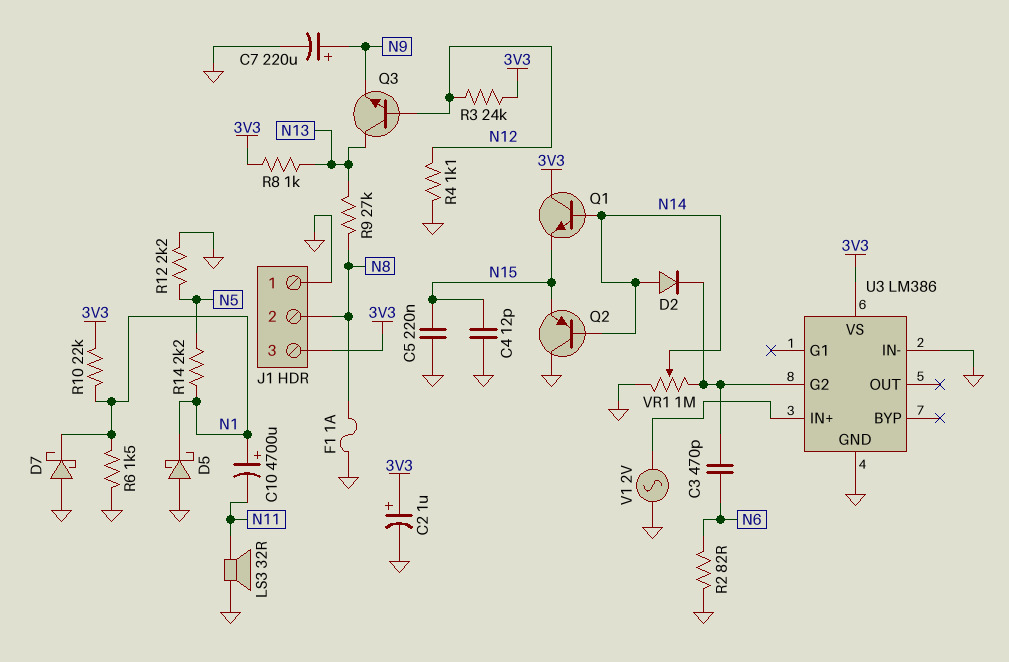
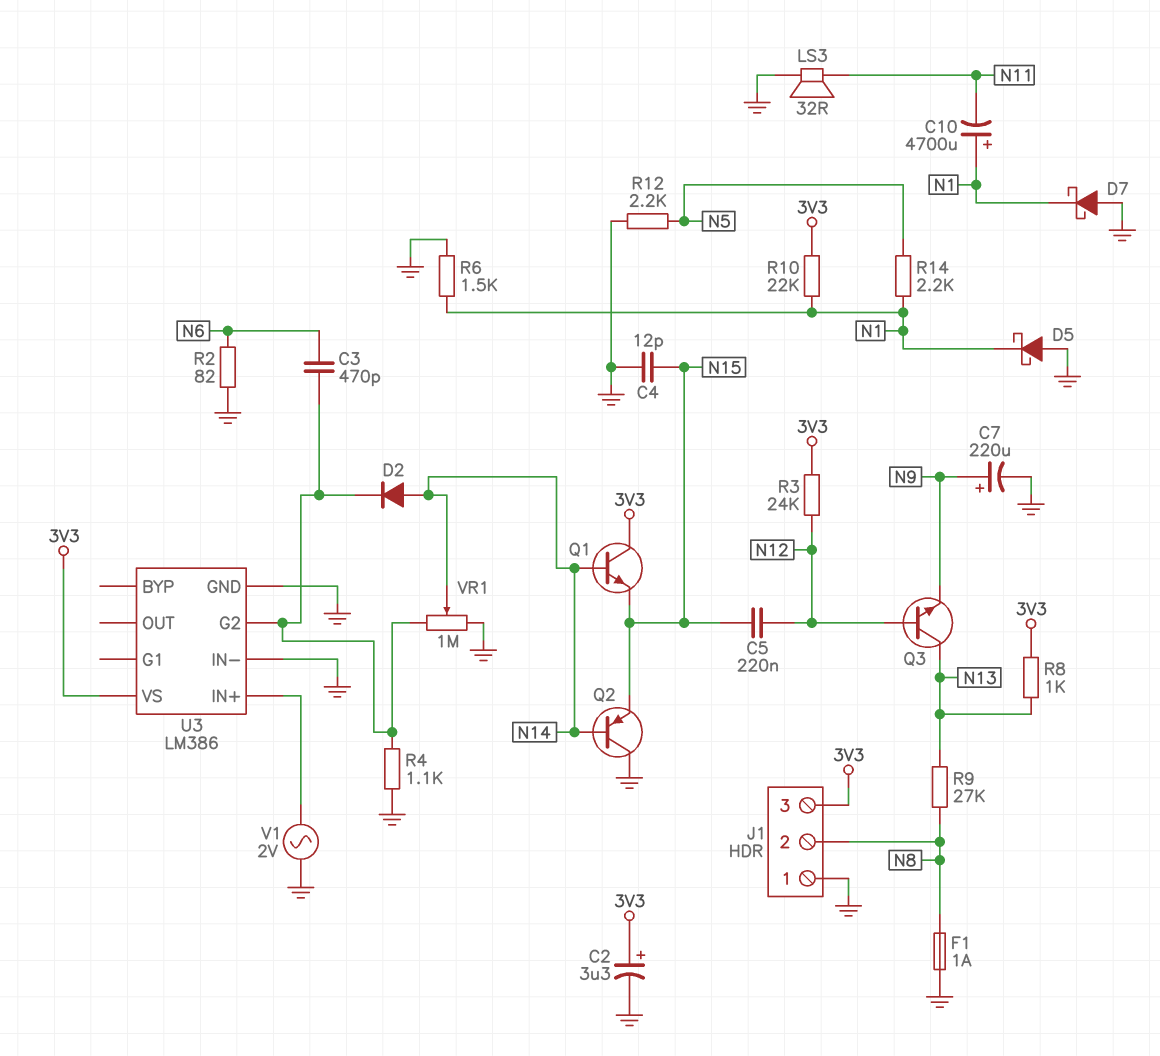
C2: 1uF (plus 3V3, minus GND) -> 3.3uF (plus 3V3, minus GND)
C5: 220nF (GND, N15) -> 220nF (N12, N15)
R4: 1.1k (GND, N12) -> 1.1k (GND, U3/G2)

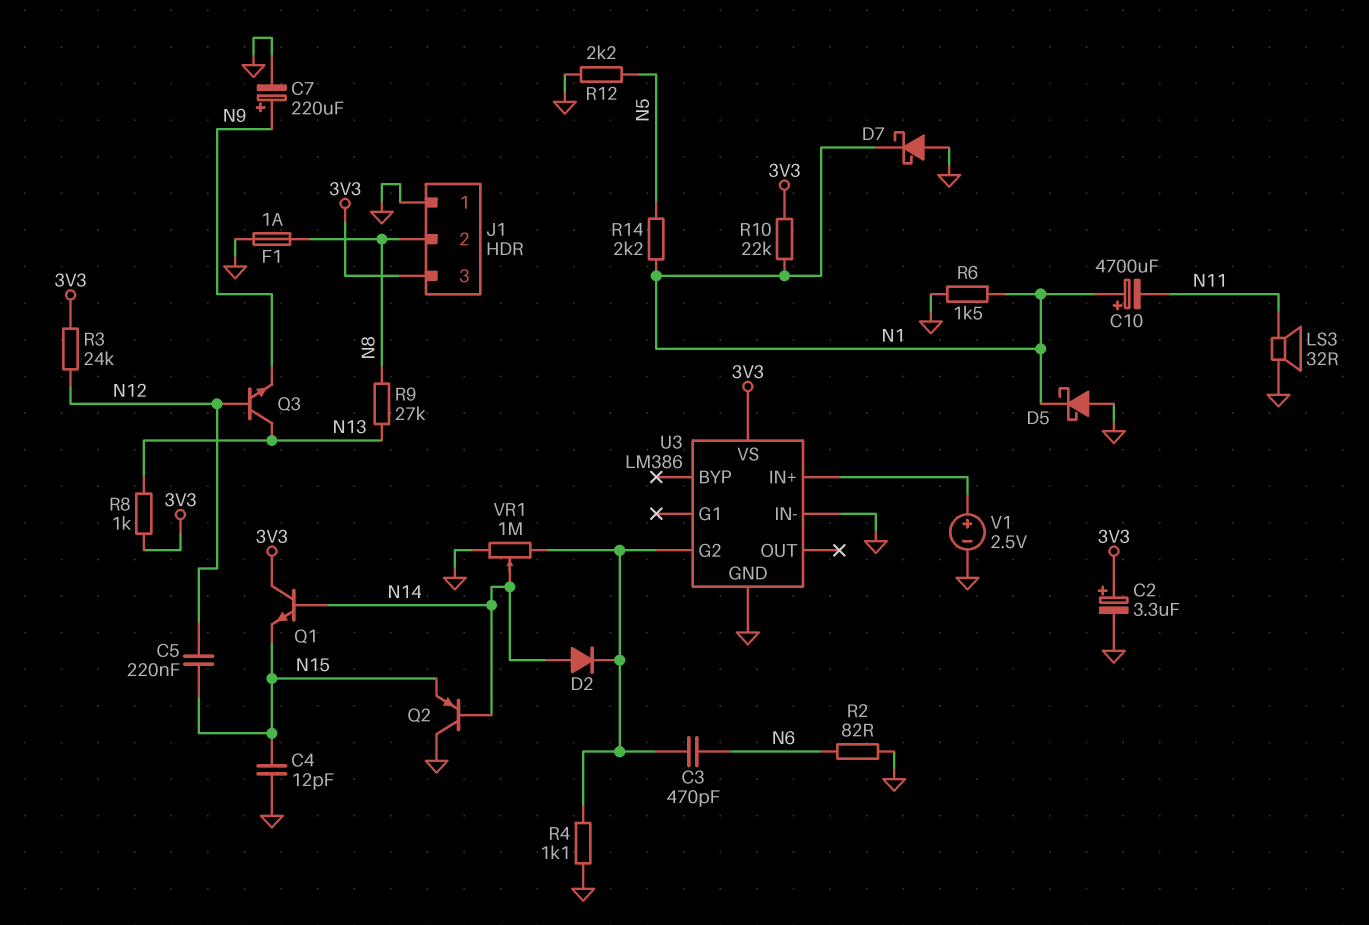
V1: AC 2V (GND, U3/IN+) -> 2.5V (plus U3/IN+, minus GND)

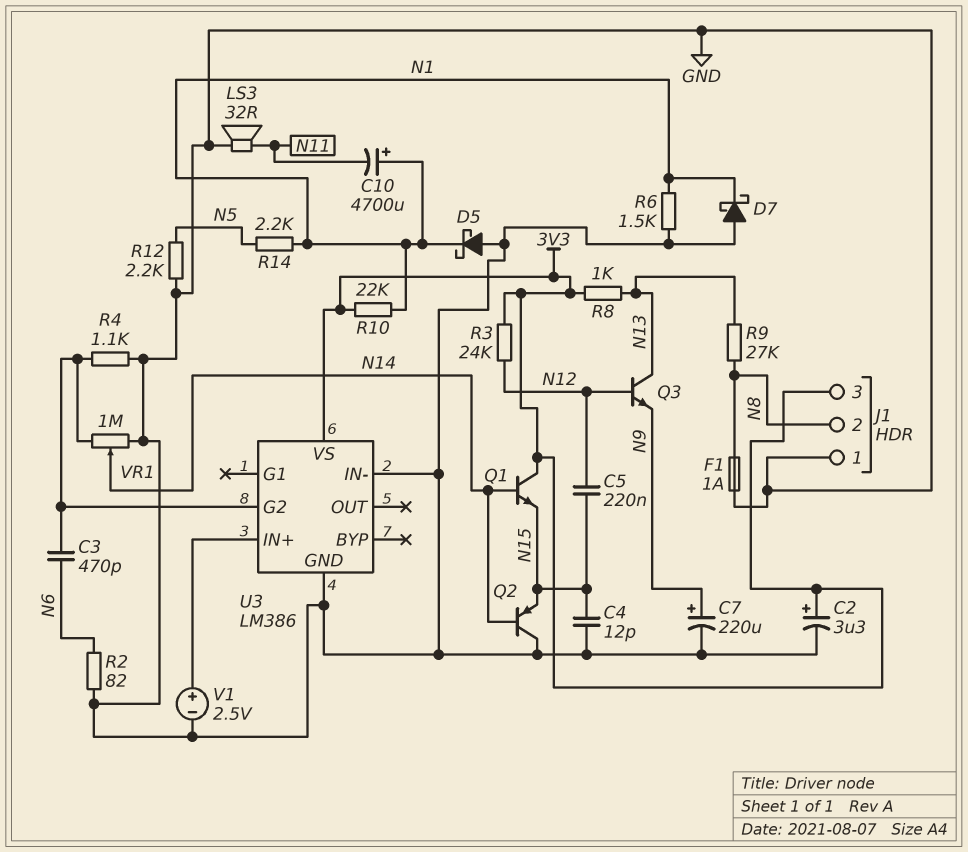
D2: diode (A N14, K U3/G2) -> none

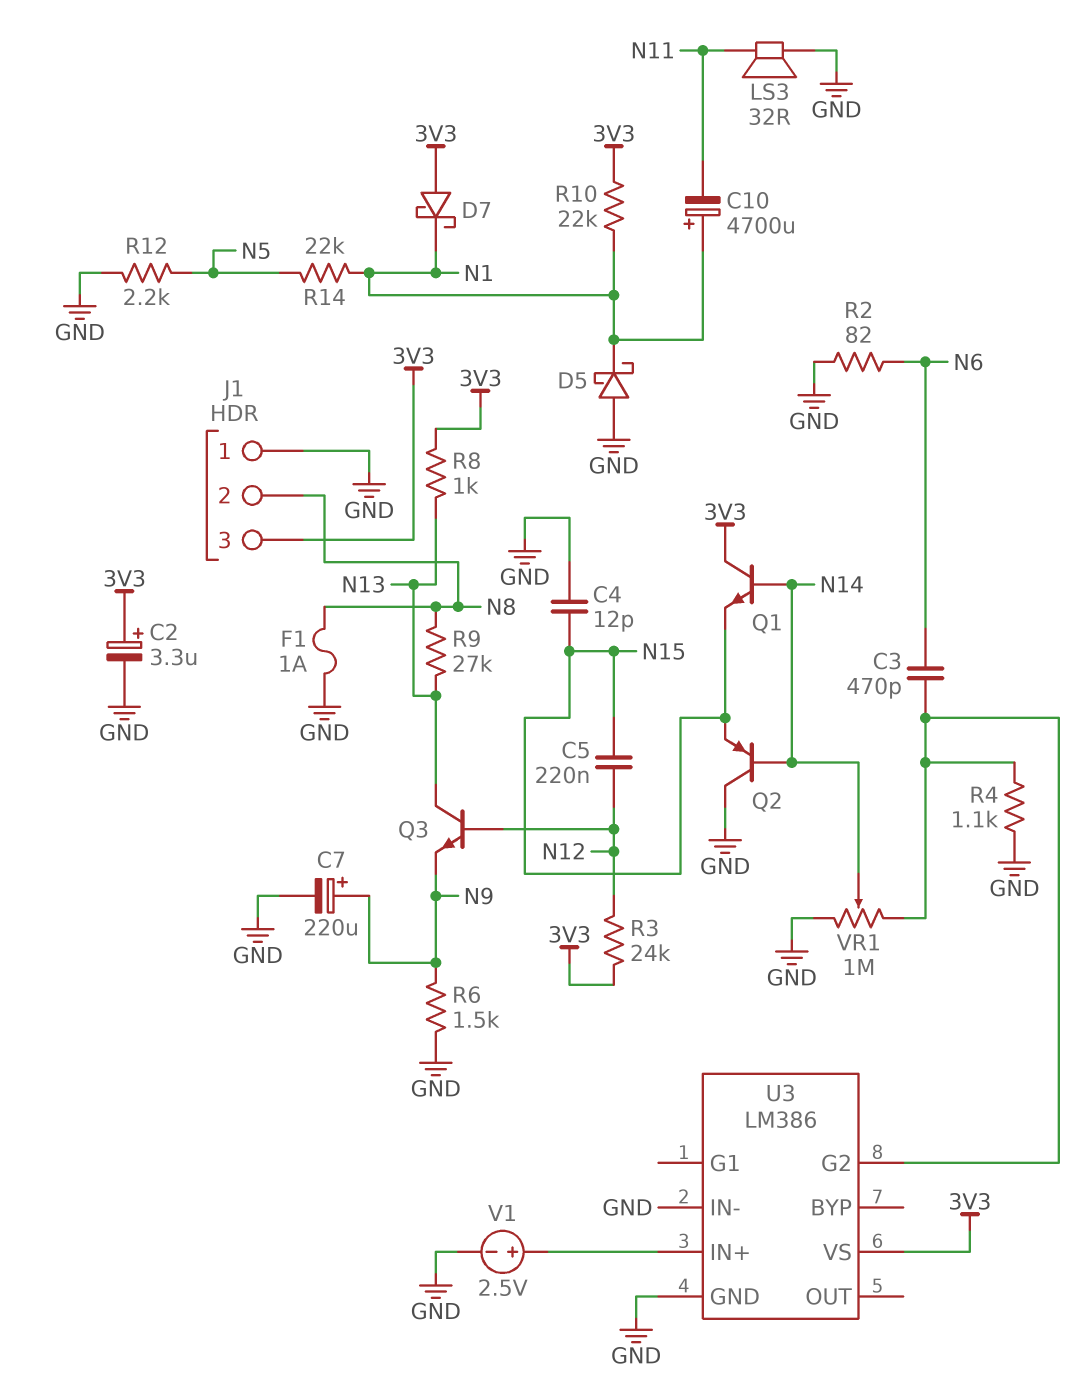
D7: schottky (A GND, K N1) -> schottky (A 3V3, K N1)
R6: 1.5k (GND, N1) -> 1.5k (GND, N9)
R14: 2.2k (N1, N5) -> 22k (N1, N5)

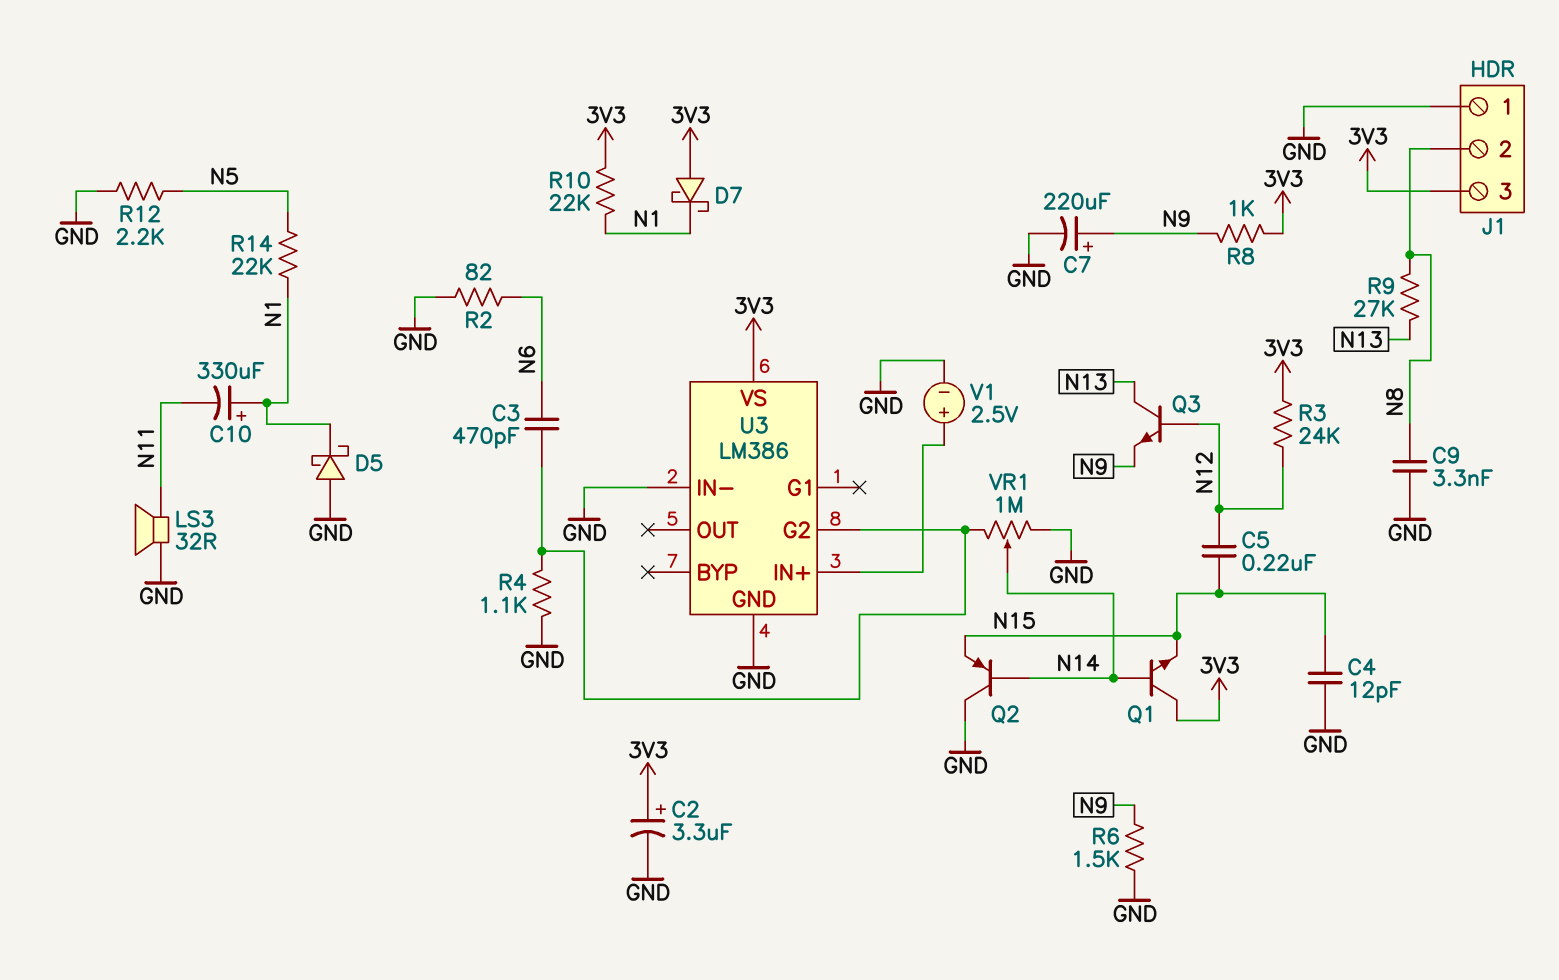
C9: none -> 3.3nF (GND, N8)
C10: 4700uF (plus N1, minus N11) -> 330uF (plus N1, minus N11)
F1: 1A (GND, N8) -> none
R8: 1k (3V3, N13) -> 1k (3V3, N9)

